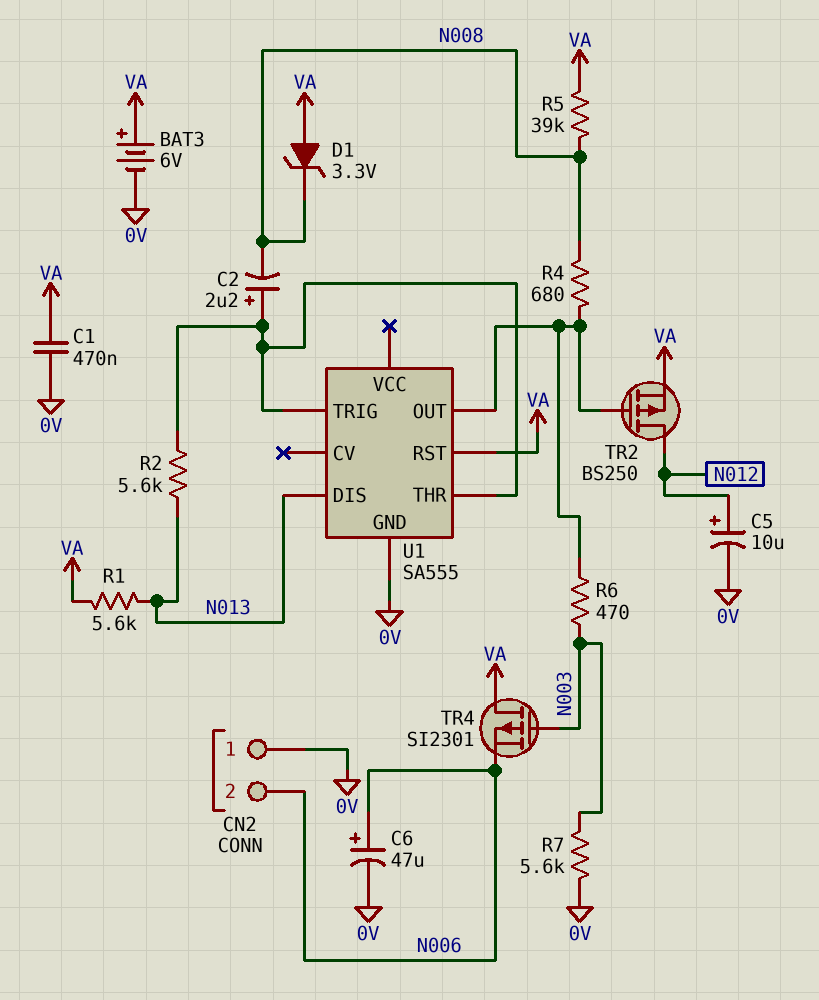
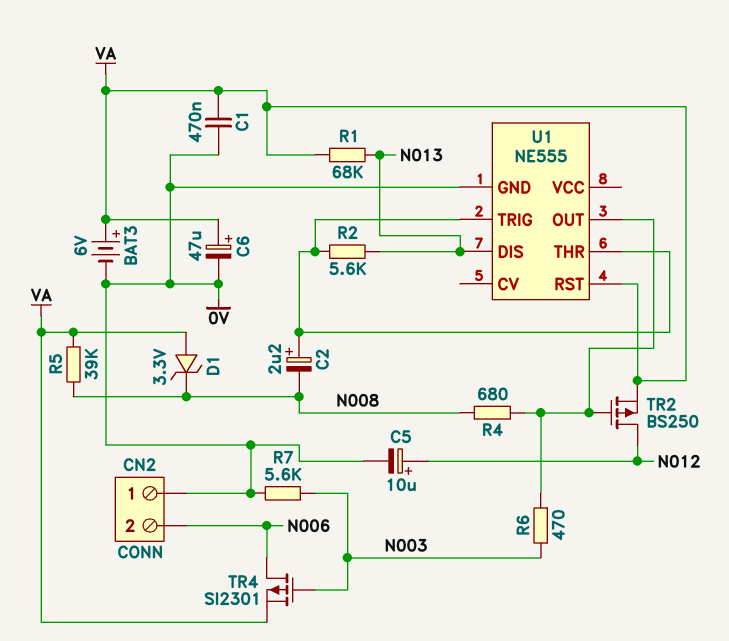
C6: 47uF (plus N006, minus 0V) -> 47uF (plus VA, minus 0V)
R1: 5.6k (N013, VA) -> 68k (N013, VA)
TR4: PMOS SI2301 (G N003, D VA, S N006) -> PMOS SI2301 (G N003, D N006, S VA)
U1: SA555 -> NE555

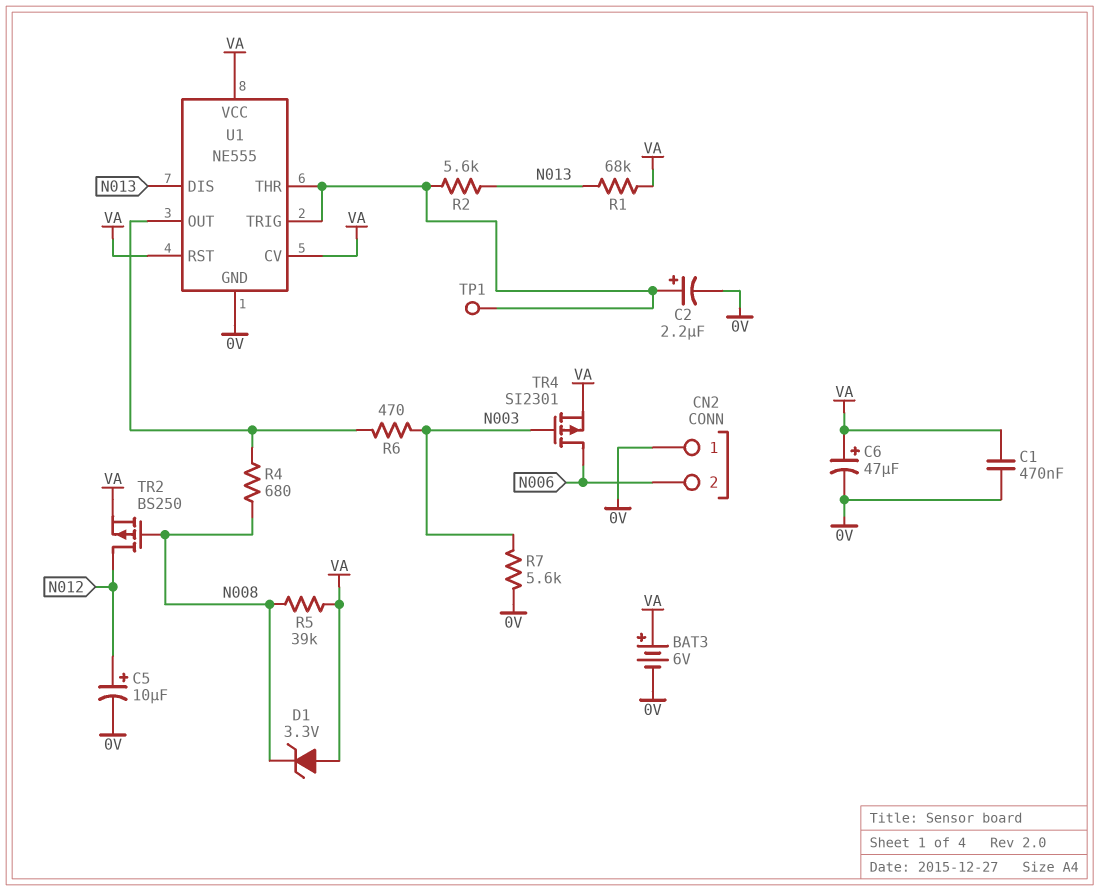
C2: 2.2uF (plus U1/THR, minus N008) -> 2.2uF (plus U1/THR, minus 0V)
TP1: none -> test point (U1/THR)
TR2: PMOS BS250 (G U1/OUT, D N012, S VA) -> PMOS BS250 (G N008, D N012, S VA)
U1 pin CV: none -> VA
U1 pin VCC: none -> VA

